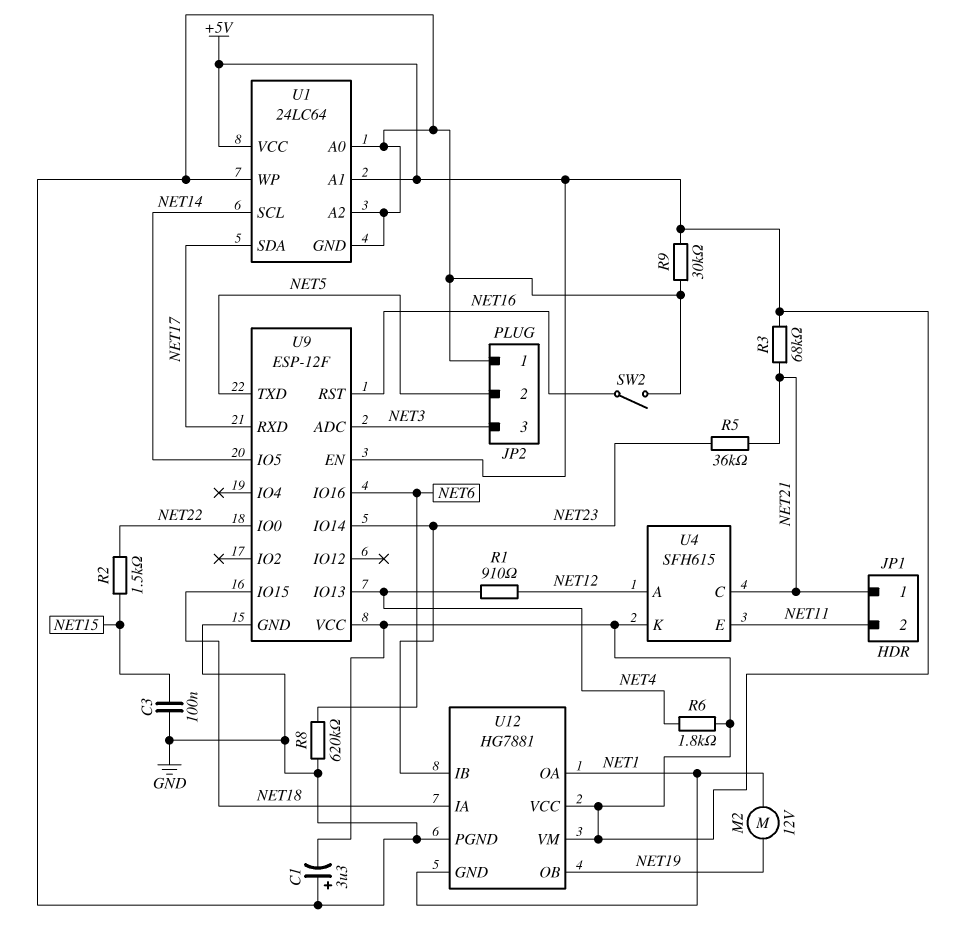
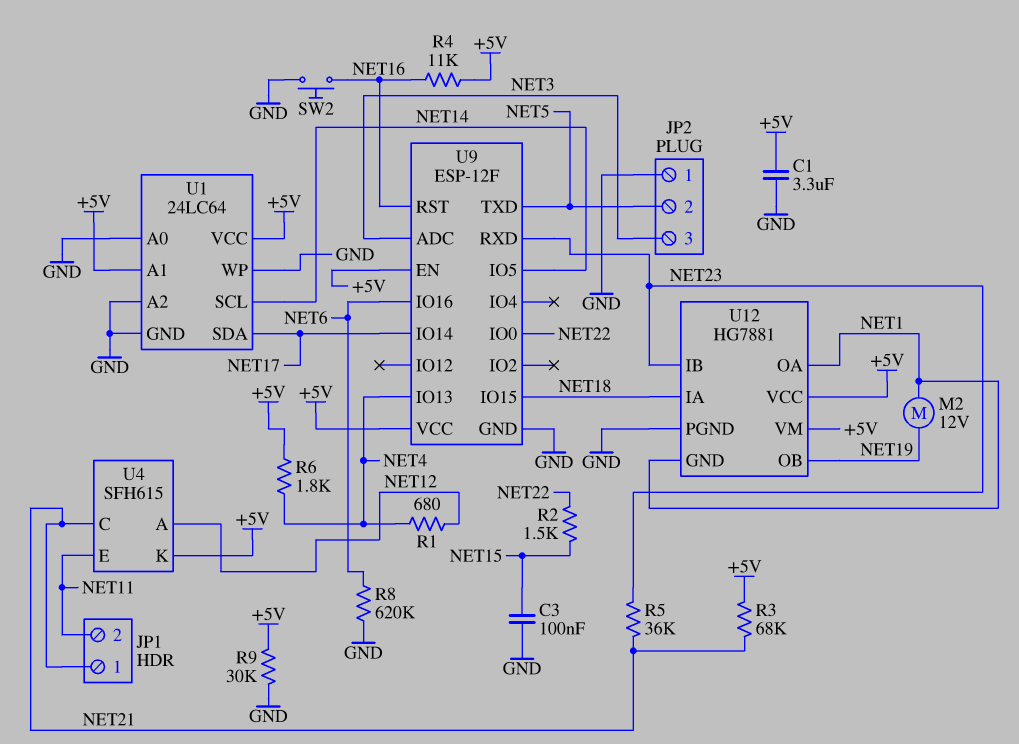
C1: 3.3uF (plus GND, minus +5V) -> 3.3uF (+5V, GND)
R1: 910 (NET4, NET12) -> 680 (NET4, NET12)
R4: none -> 11k (+5V, NET16)
SW2: switch (GND, NET16) -> button (GND, NET16)
U9 pin IO14: NET23 -> NET17
U9 pin RXD: NET17 -> NET23

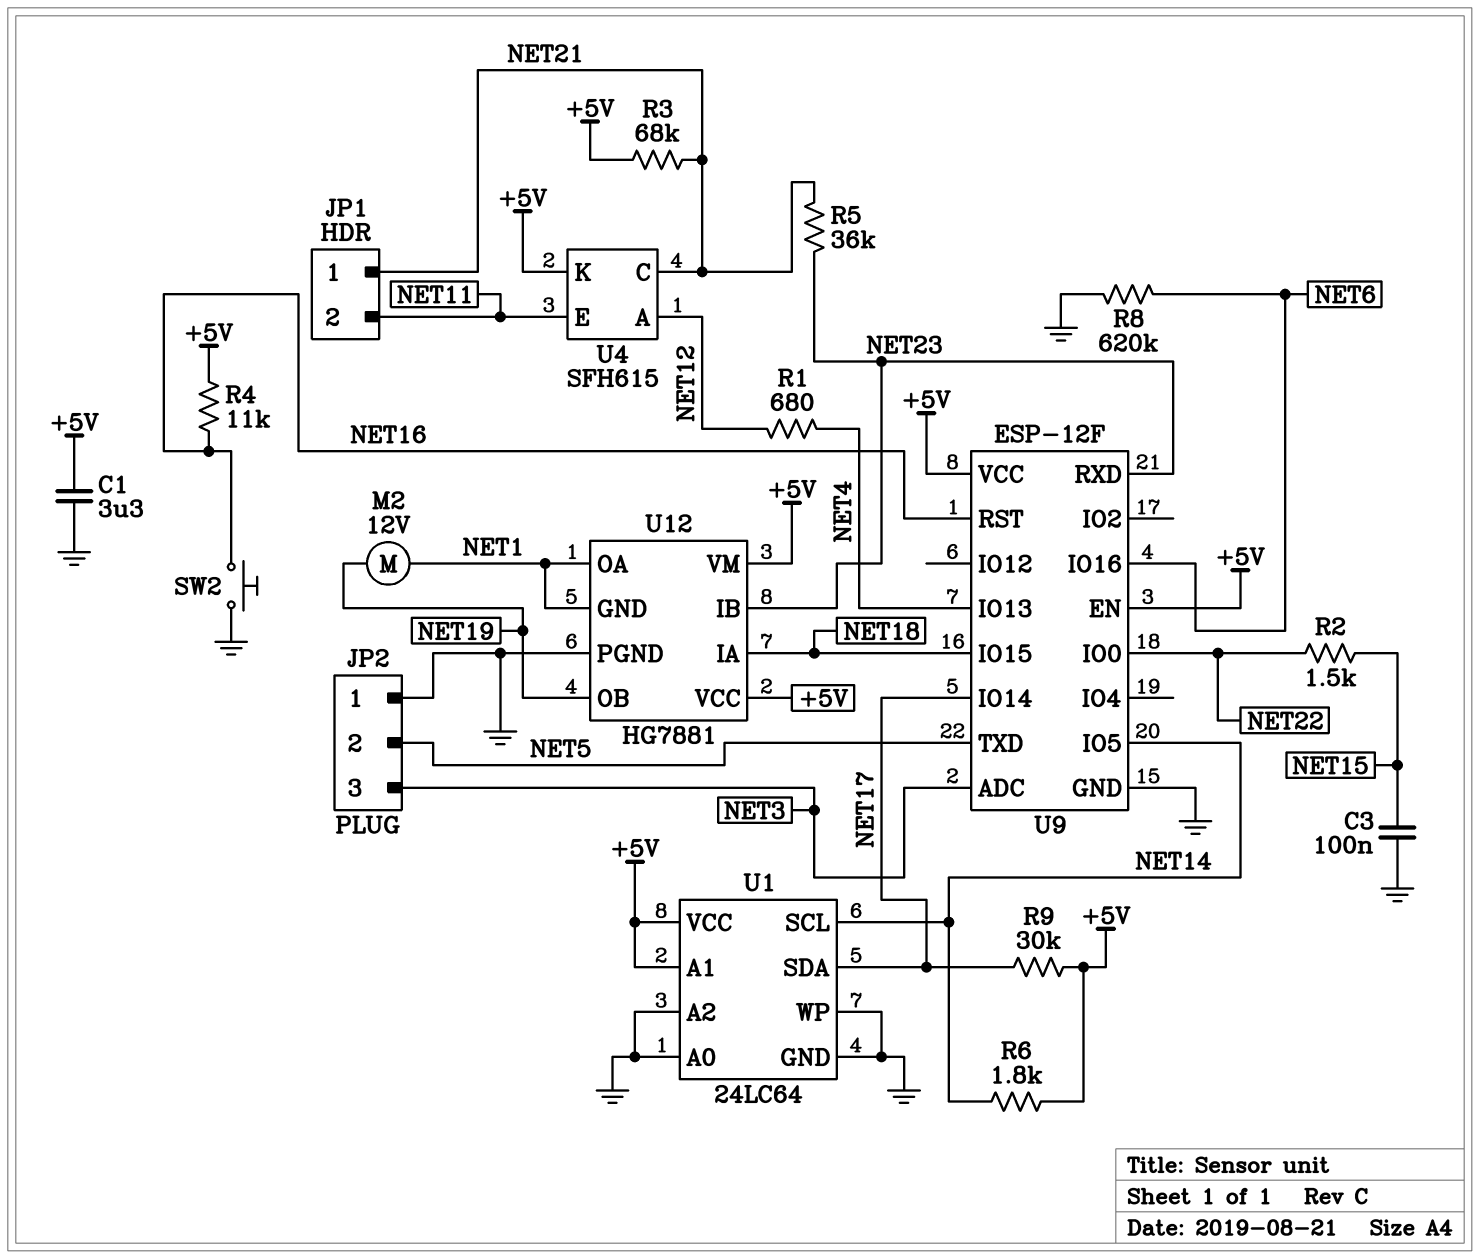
R6: 1.8k (+5V, NET4) -> 1.8k (+5V, NET14)
R9: 30k (+5V, GND) -> 30k (+5V, NET17)

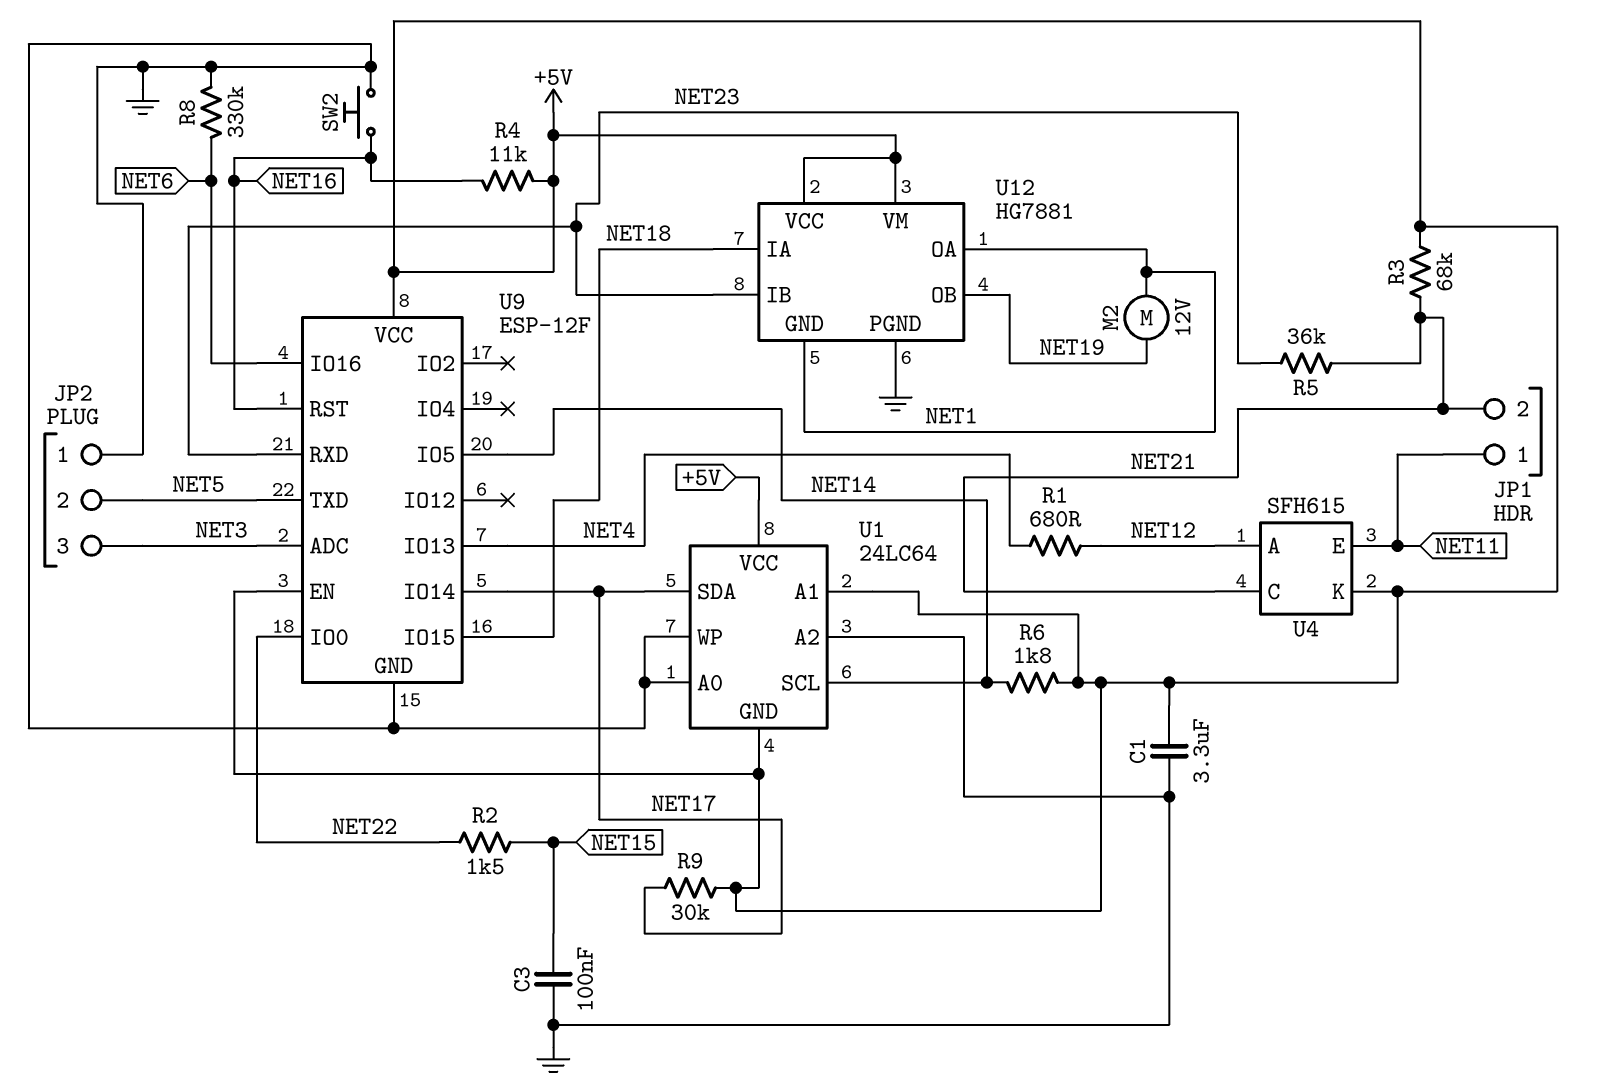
JP1 pin 1: NET21 -> NET11
JP1 pin 2: NET11 -> NET21
R8: 620k (GND, NET6) -> 330k (GND, NET6)
U1 pin GND: GND -> +5V

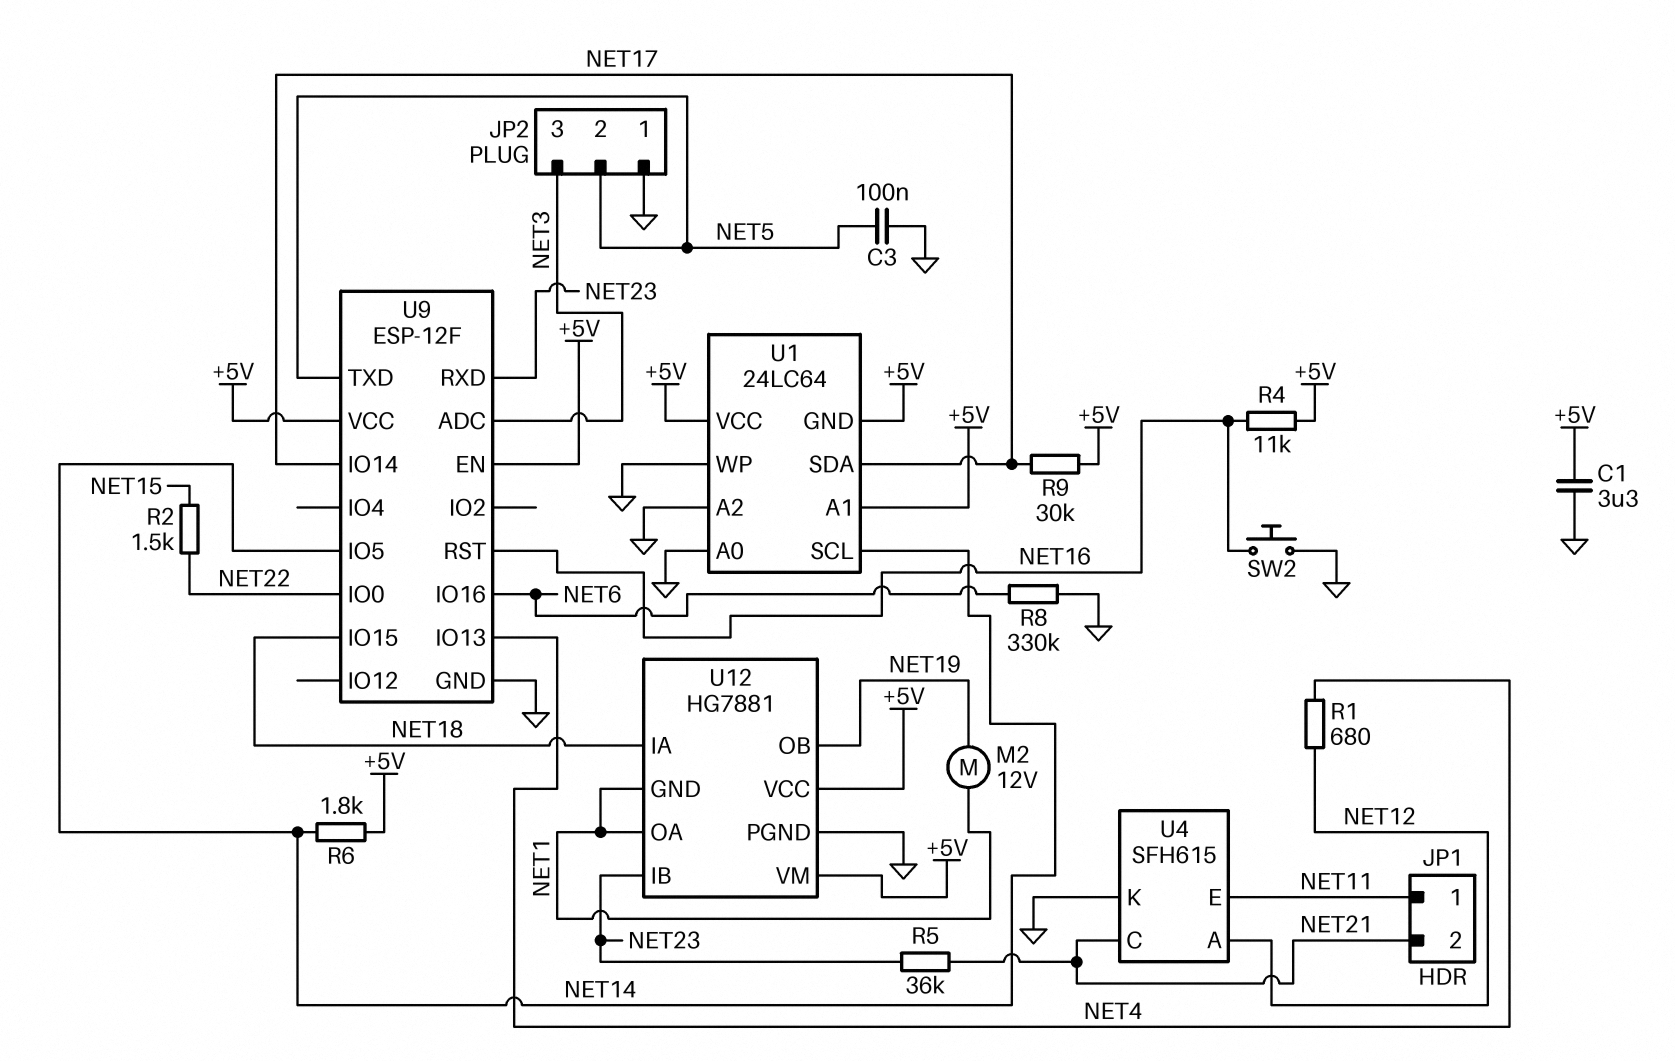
C3: 100nF (GND, NET15) -> 100nF (GND, NET5)
R3: 68k (+5V, NET21) -> none
U4 pin K: +5V -> GND

